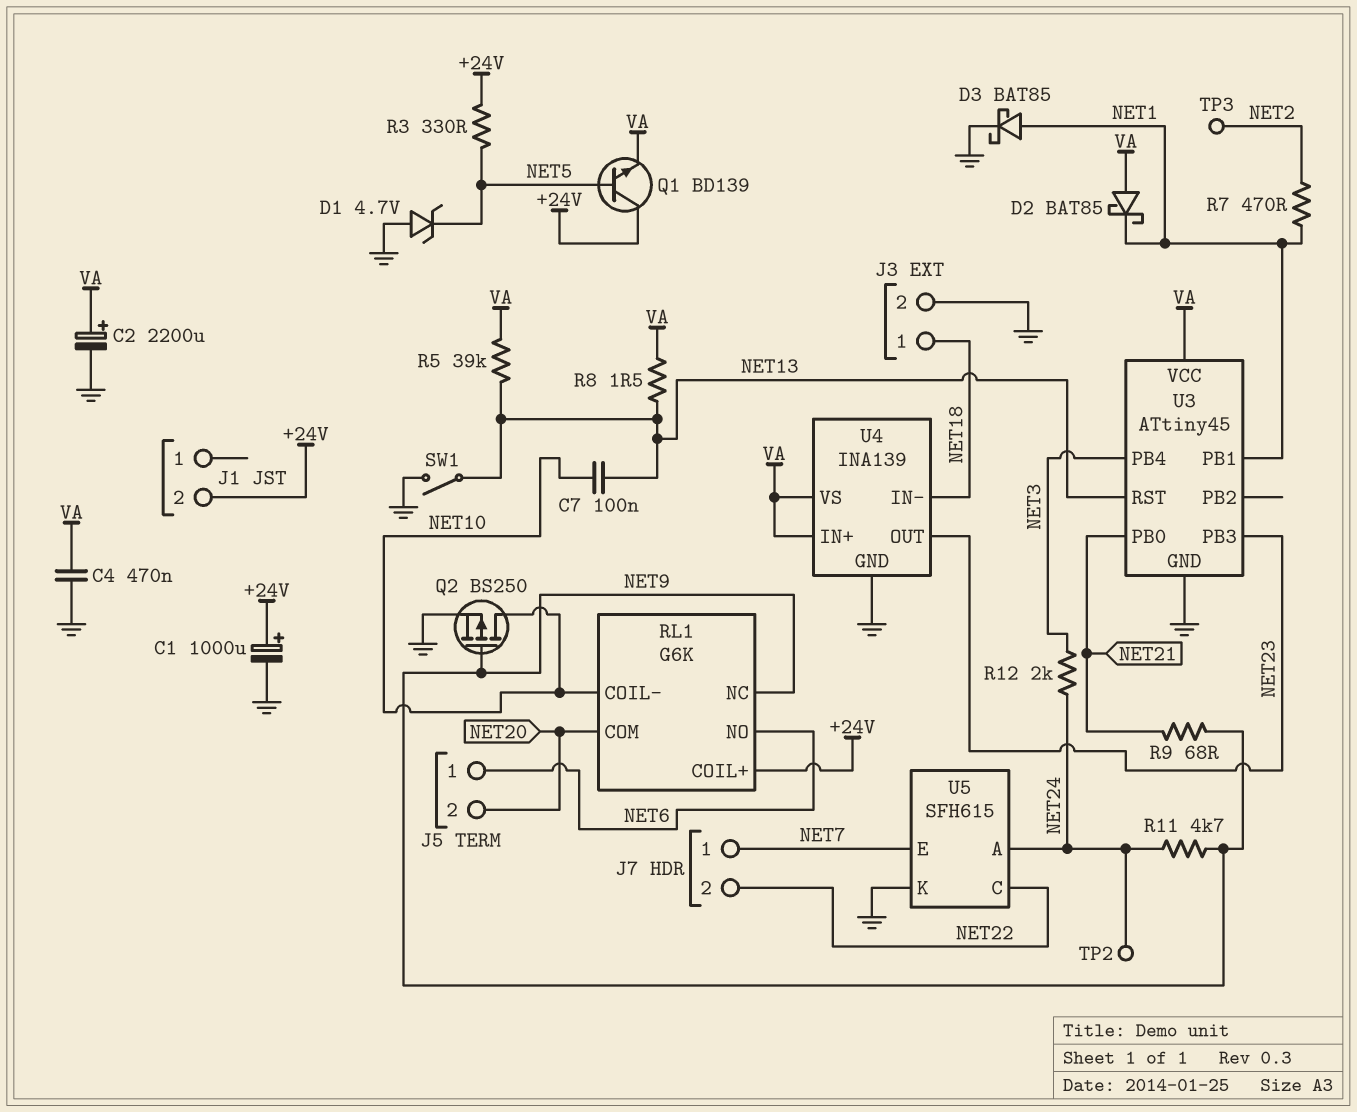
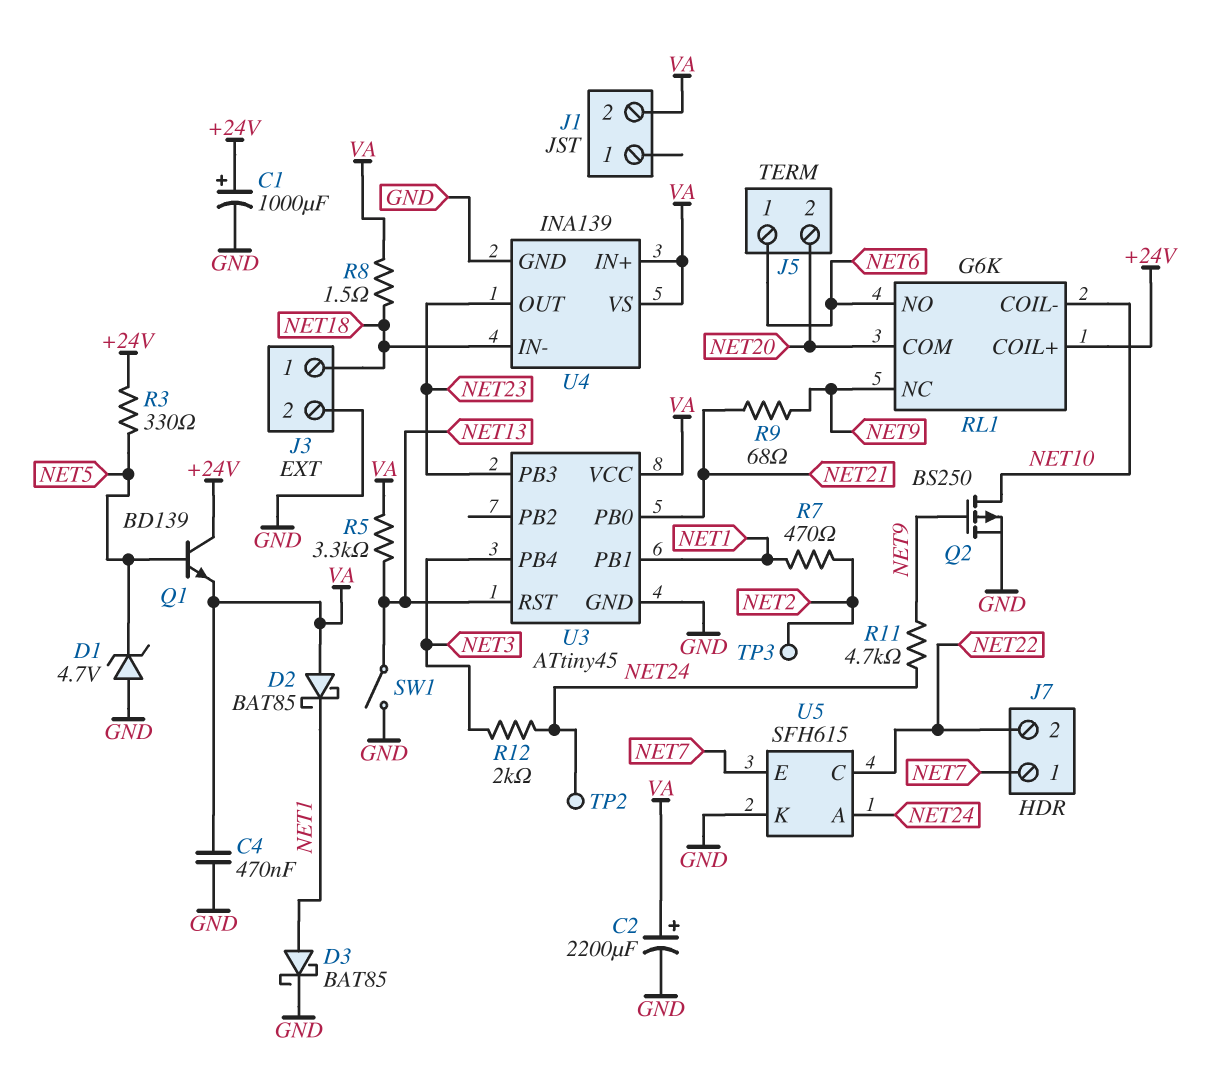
C7: 100nF (NET10, NET13) -> none
J1 pin 2: +24V -> VA
R5: 39k (NET13, VA) -> 3.3k (NET13, VA)
R8: 1.5 (NET13, VA) -> 1.5 (NET18, VA)

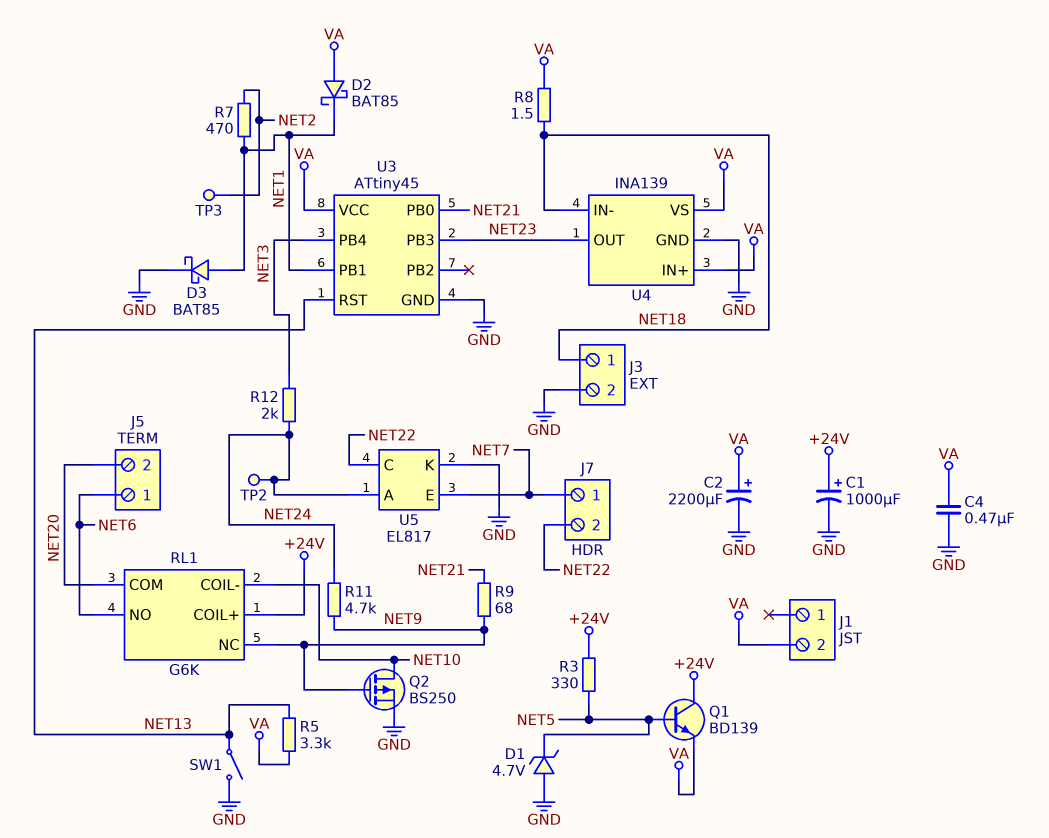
U5: SFH615 -> EL817

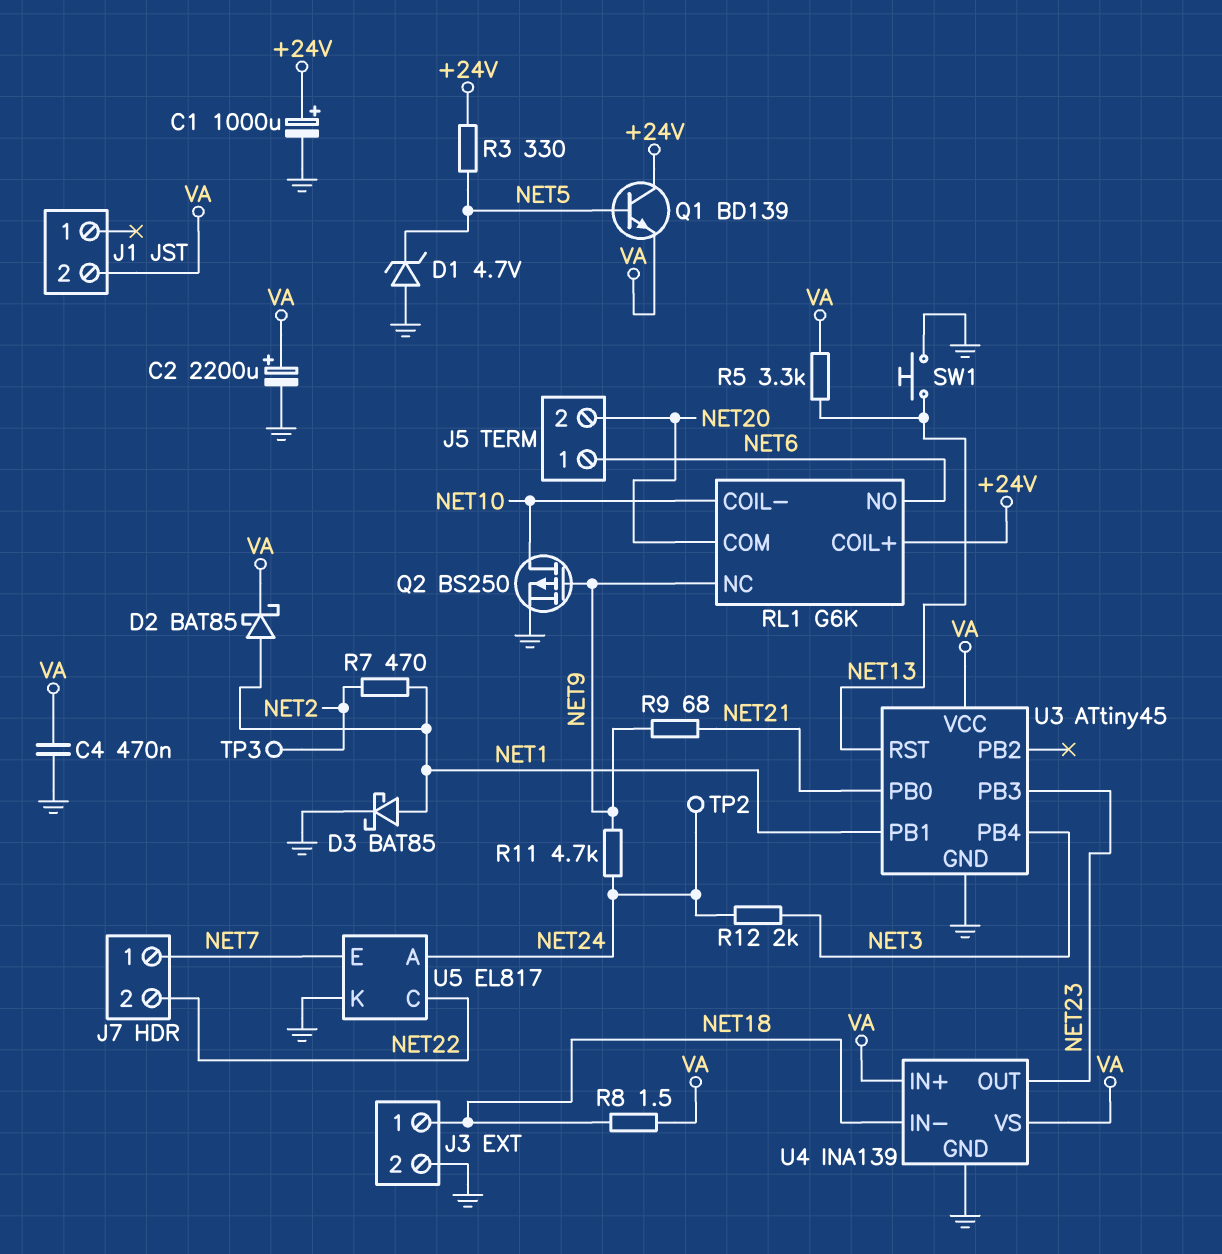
D2: schottky BAT85 (A VA, K NET1) -> schottky BAT85 (A NET1, K VA)
SW1: switch (GND, NET13) -> button (GND, NET13)

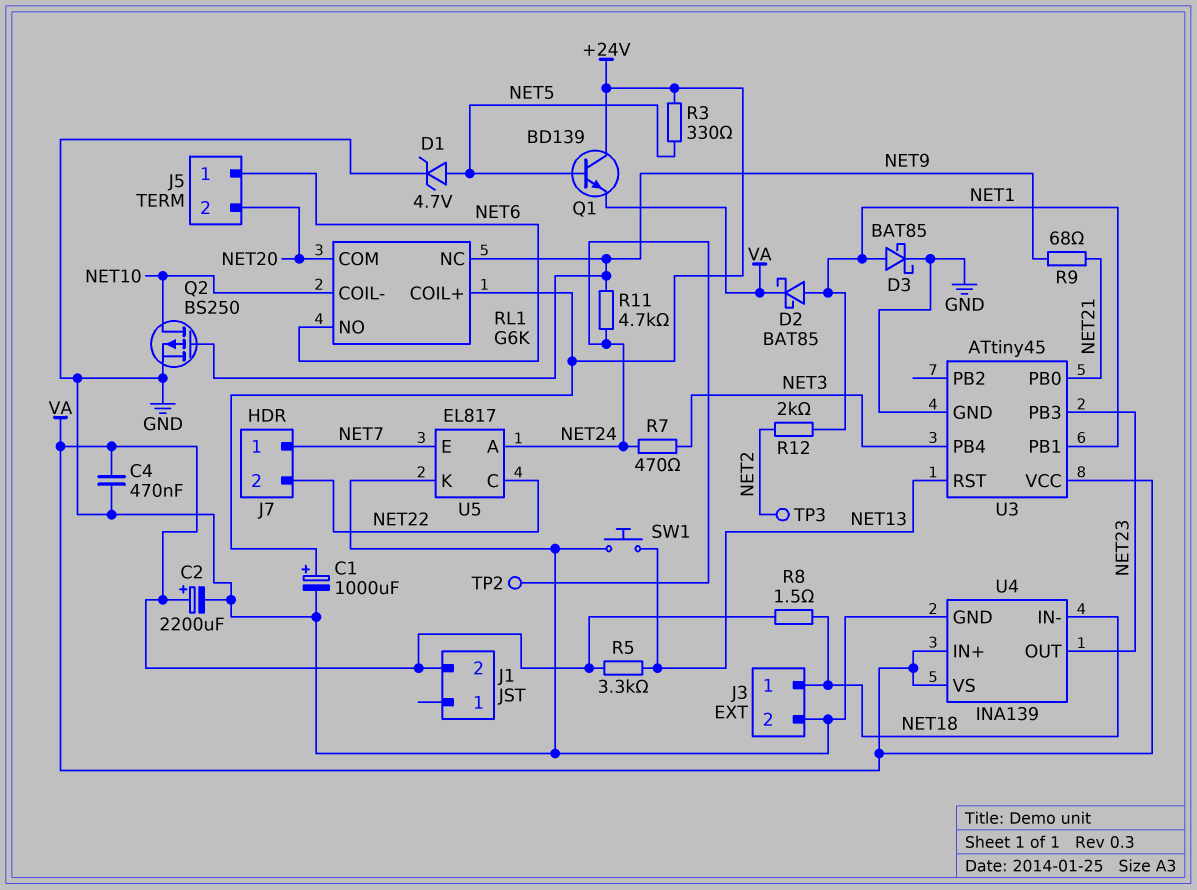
D1: zener 4.7V (A GND, K NET5) -> zener 4.7V (A NET5, K GND)
R7: 470 (NET1, NET2) -> 470 (NET3, NET24)
R12: 2k (NET3, NET24) -> 2k (NET1, NET2)

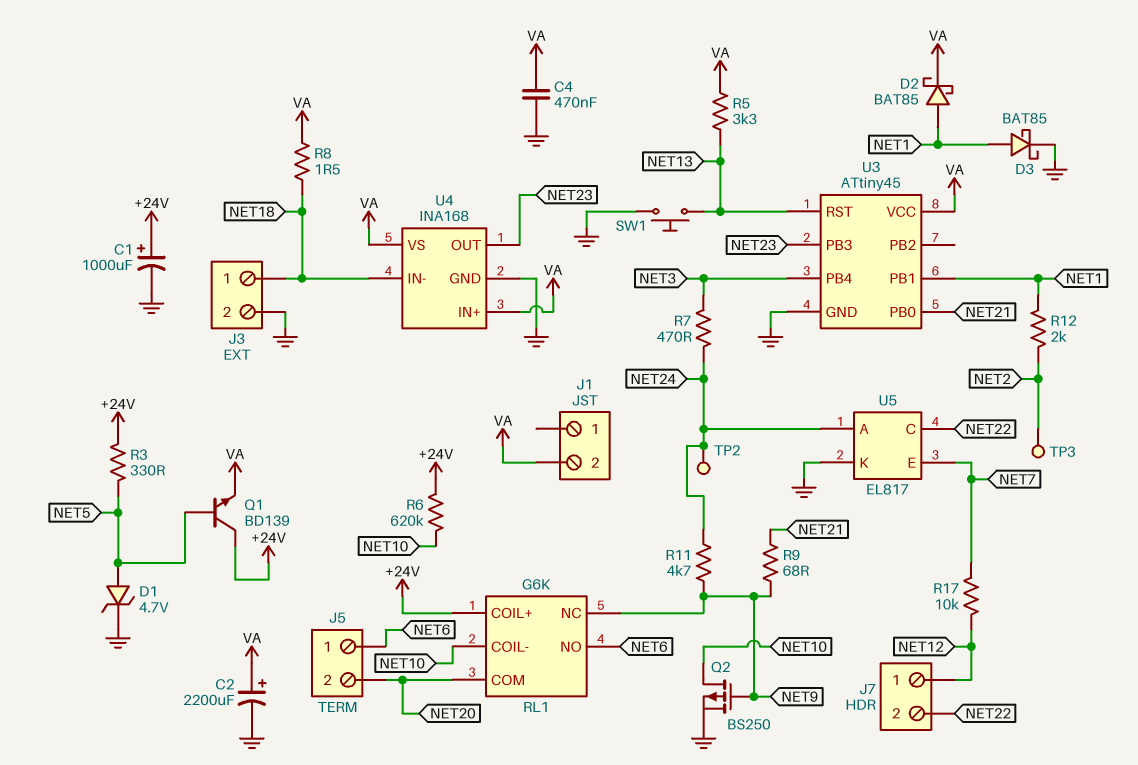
J7 pin 1: NET7 -> NET12
R6: none -> 620k (+24V, NET10)
R17: none -> 10k (NET7, NET12)
U4: INA139 -> INA168

